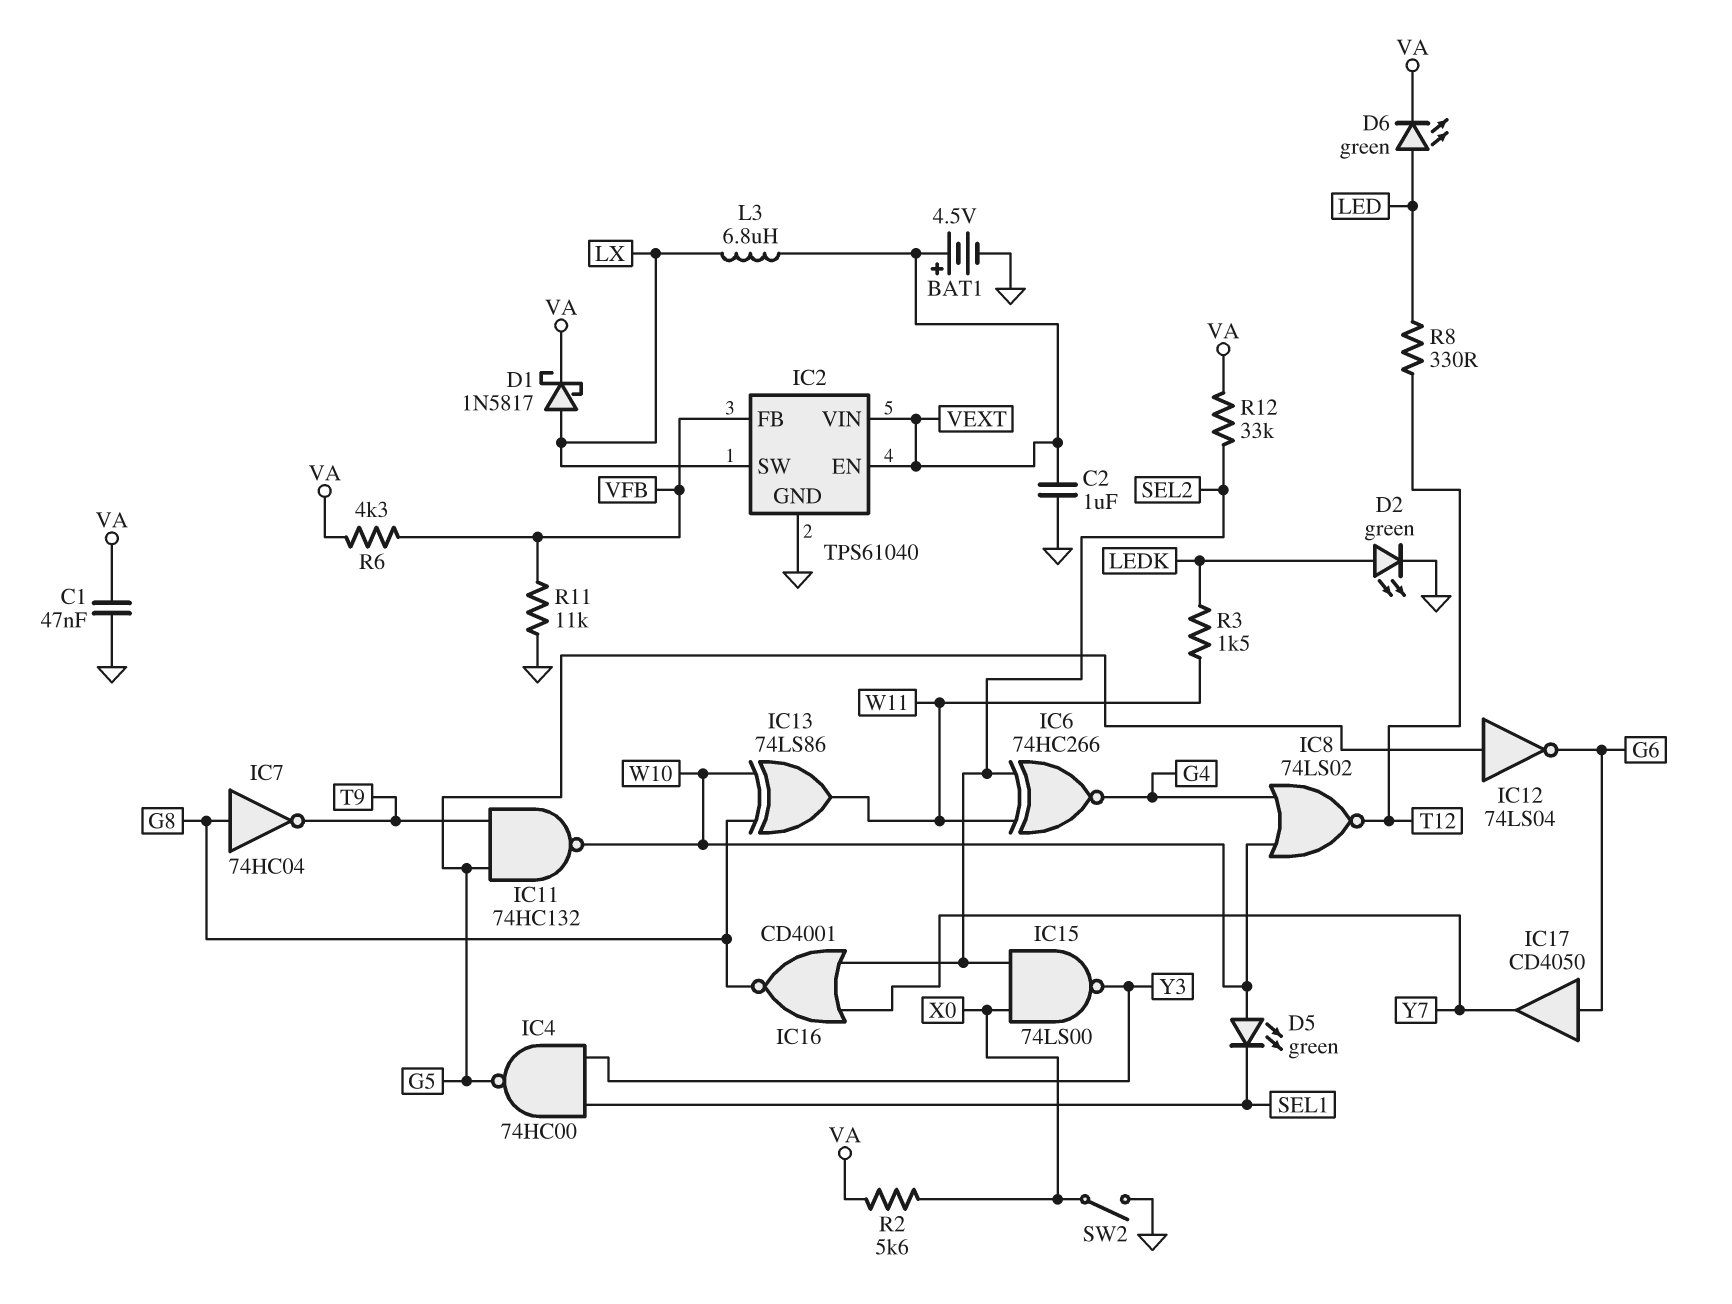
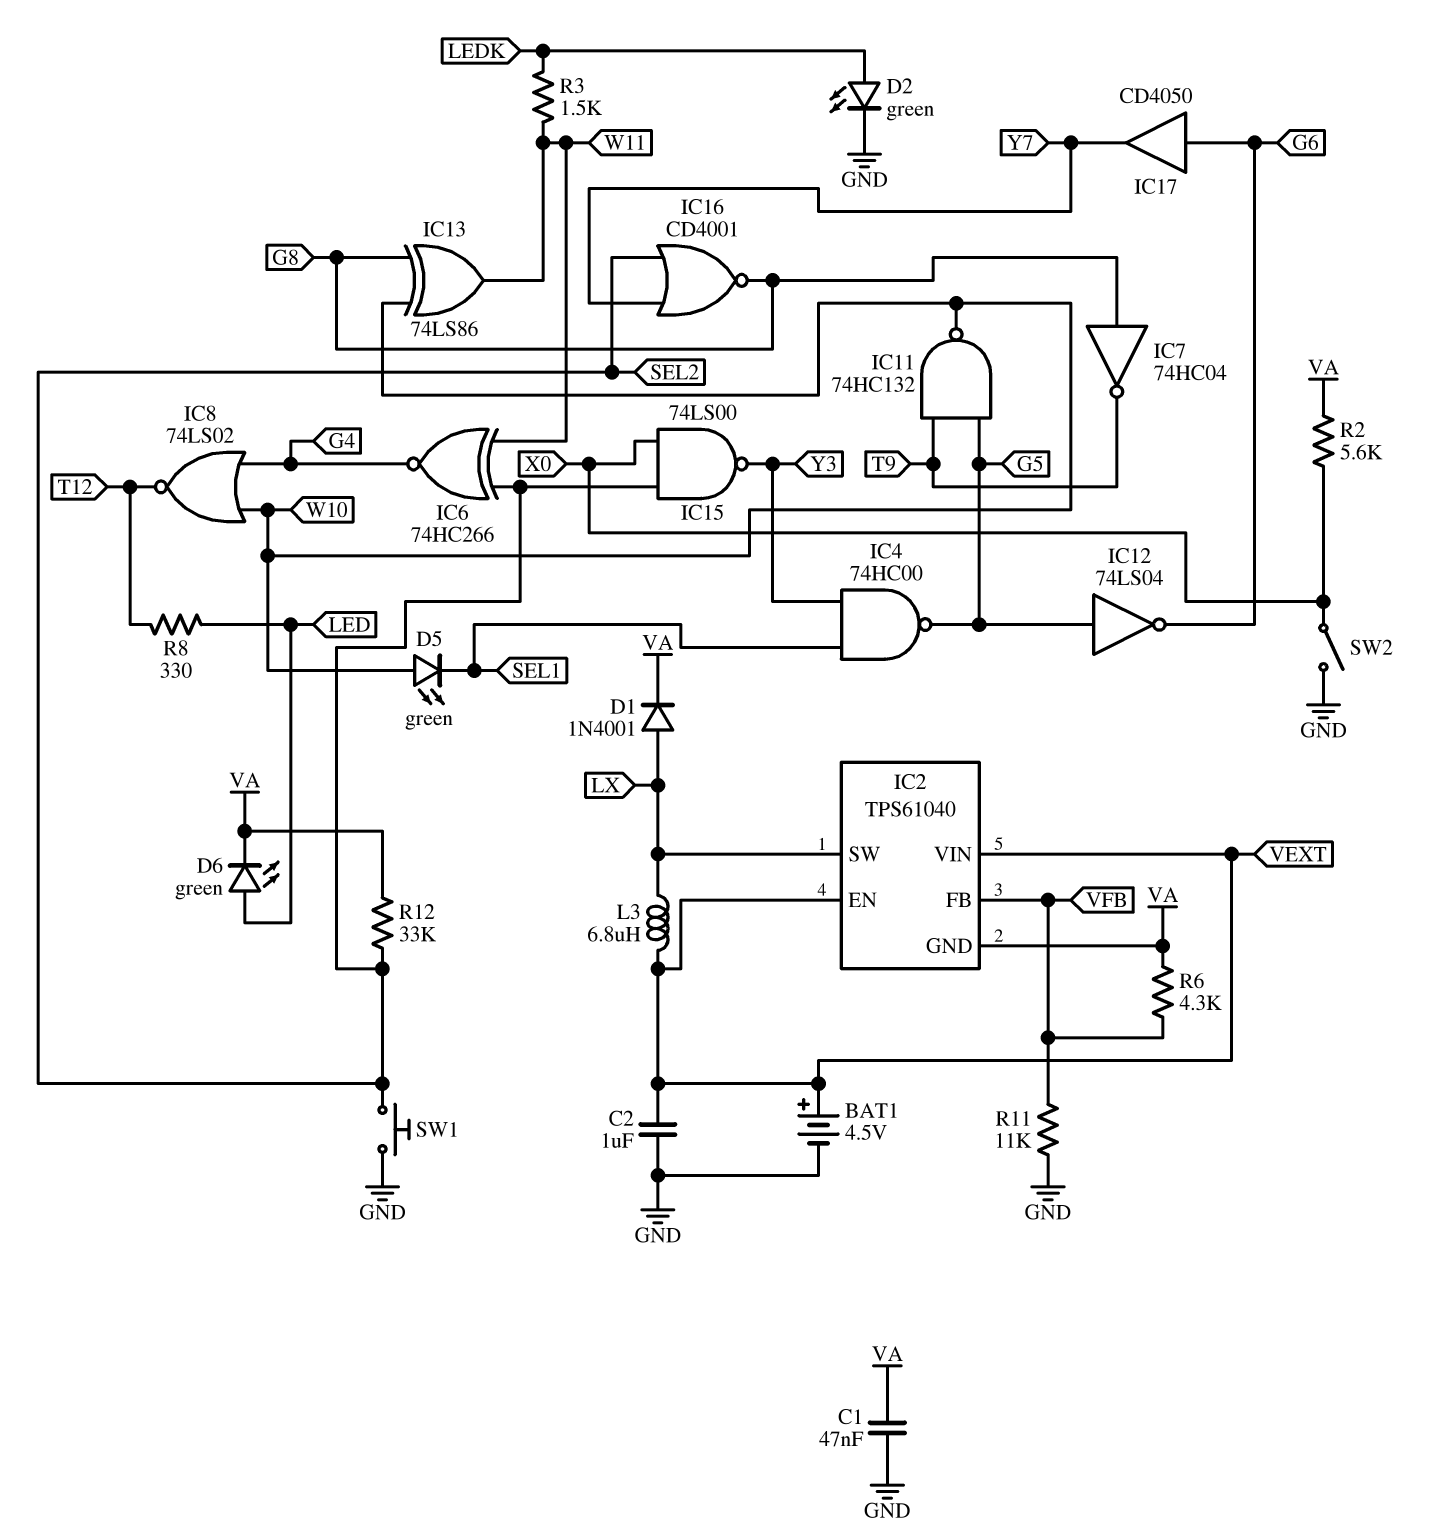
D1: schottky 1N5817 (A LX, K VA) -> diode 1N4001 (A LX, K VA)
IC2 pin GND: GND -> VA
SW1: none -> button (GND, SEL2)

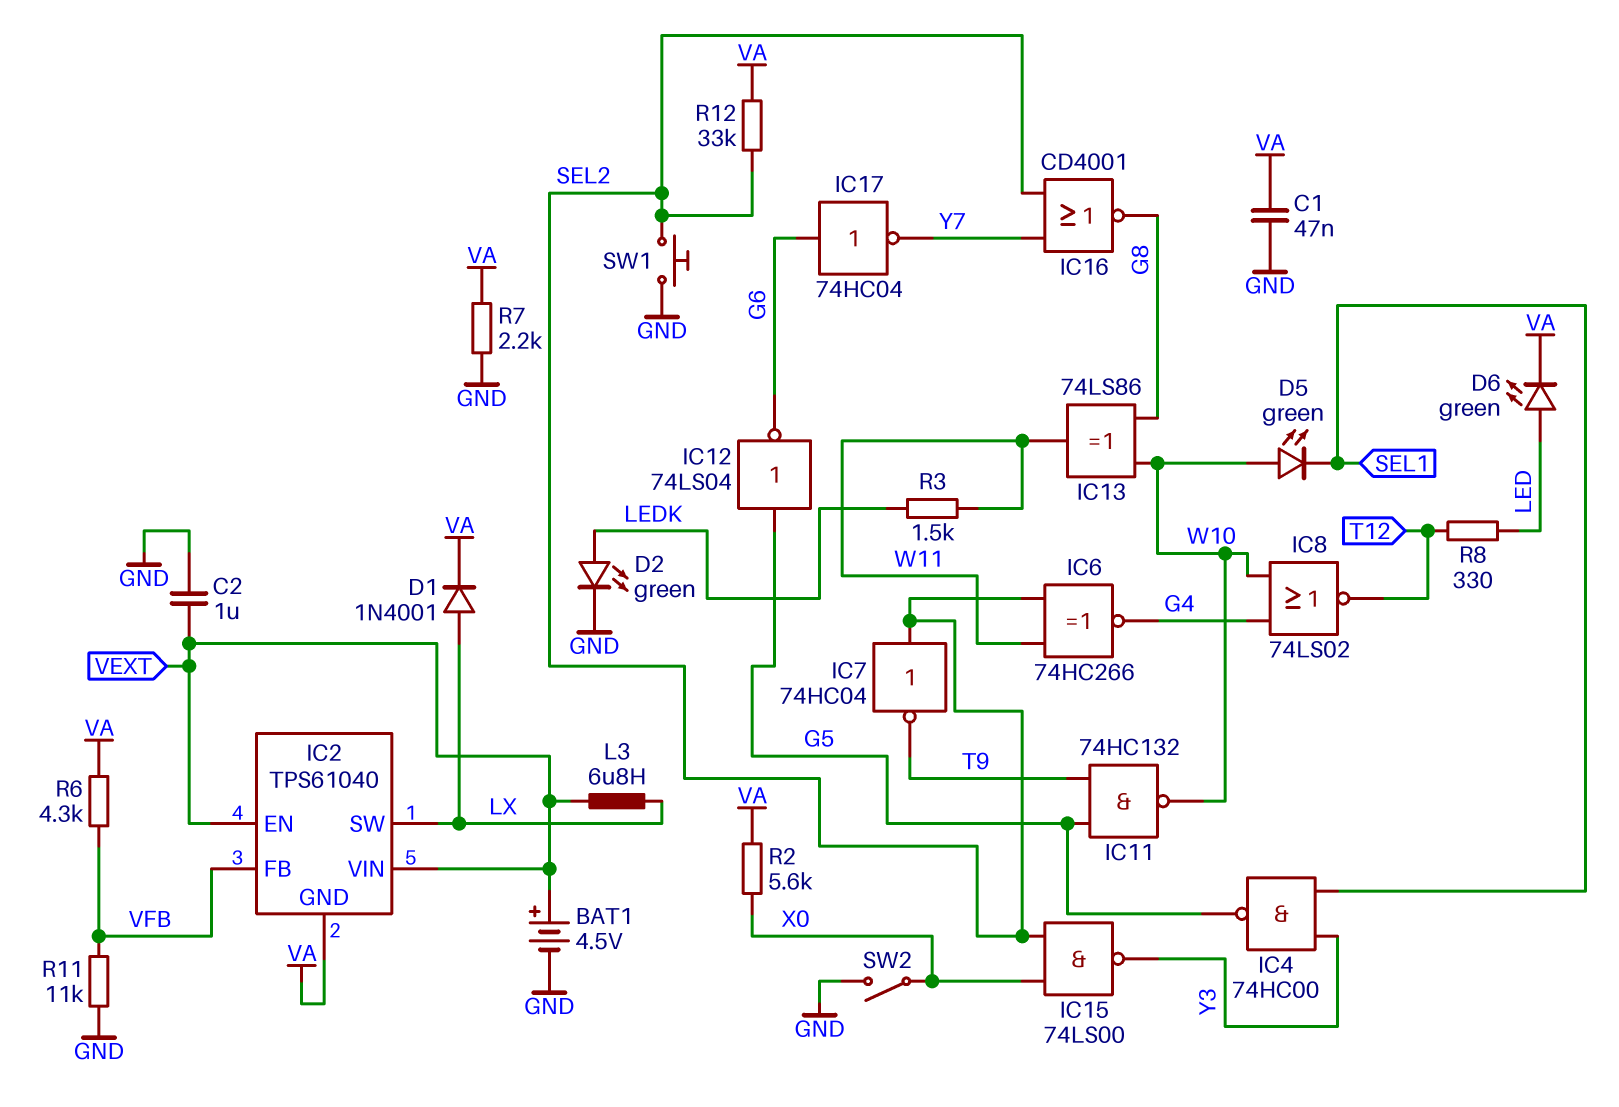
IC7: NOT 74HC04 (in G8, out T9) -> NOT 74HC04 (in SEL2, out T9)
IC17: buffer CD4050 (in G6, out Y7) -> NOT 74HC04 (in G6, out Y7)
R7: none -> 2.2k (GND, VA)

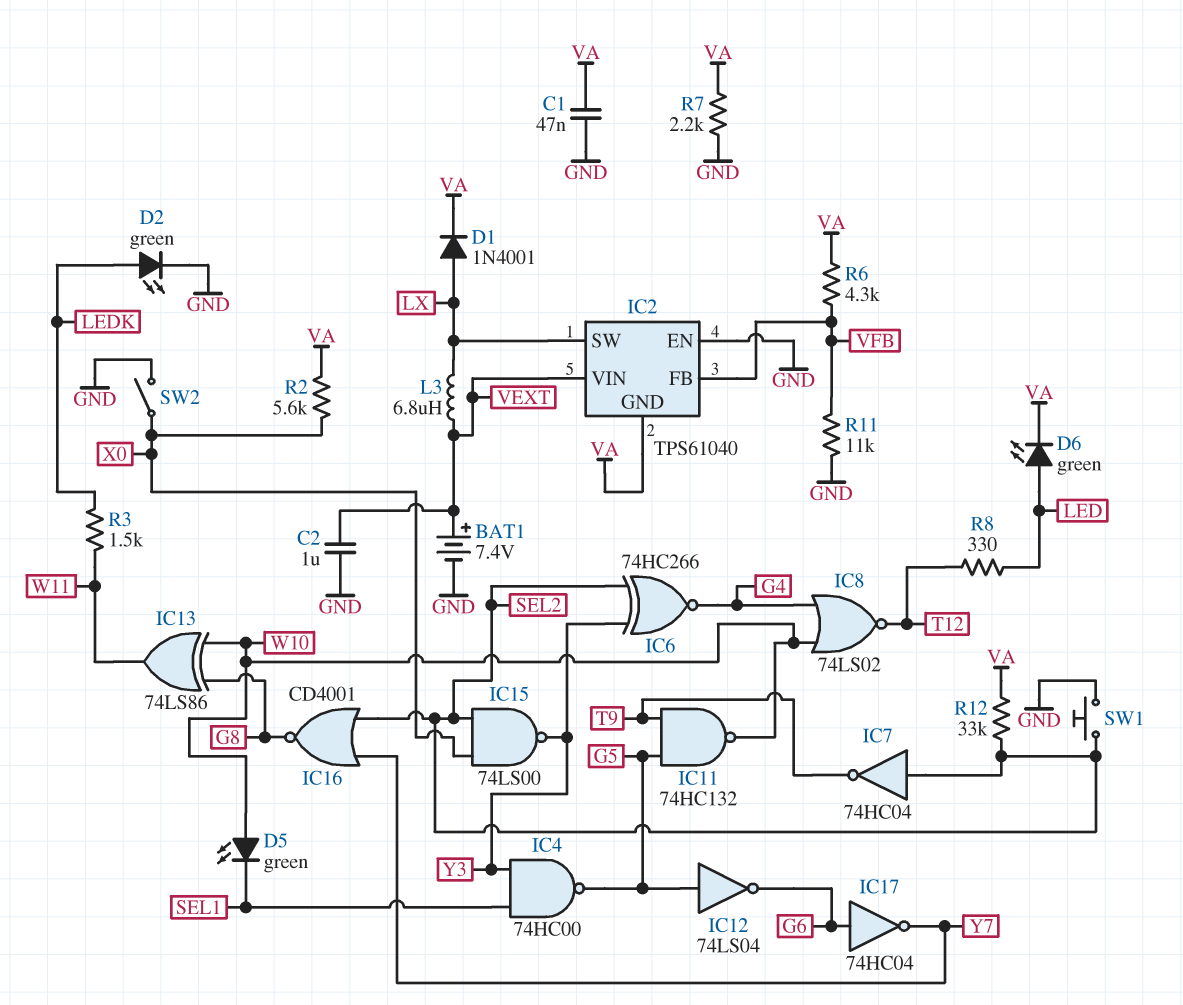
BAT1: 4.5V (plus VEXT, minus GND) -> 7.4V (plus VEXT, minus GND)
IC2 pin EN: VEXT -> GND
IC6: XNOR 74HC266 (in SEL2, in W11, out G4) -> XNOR 74HC266 (in SEL2, in Y3, out G4)

